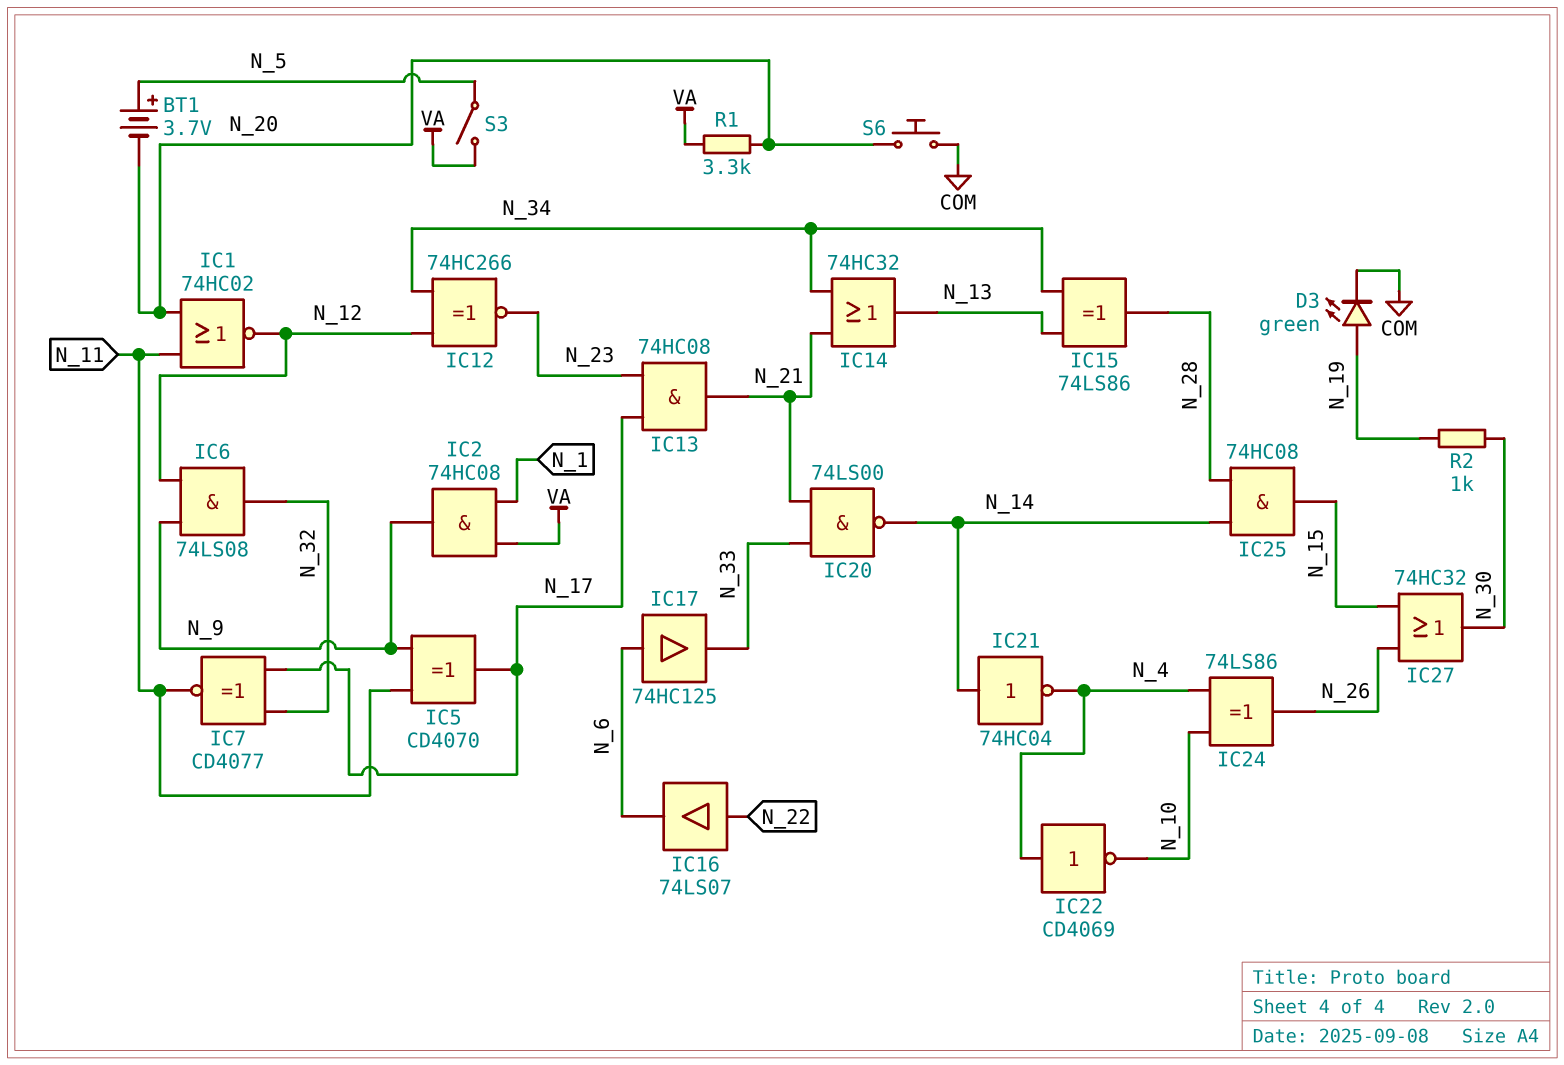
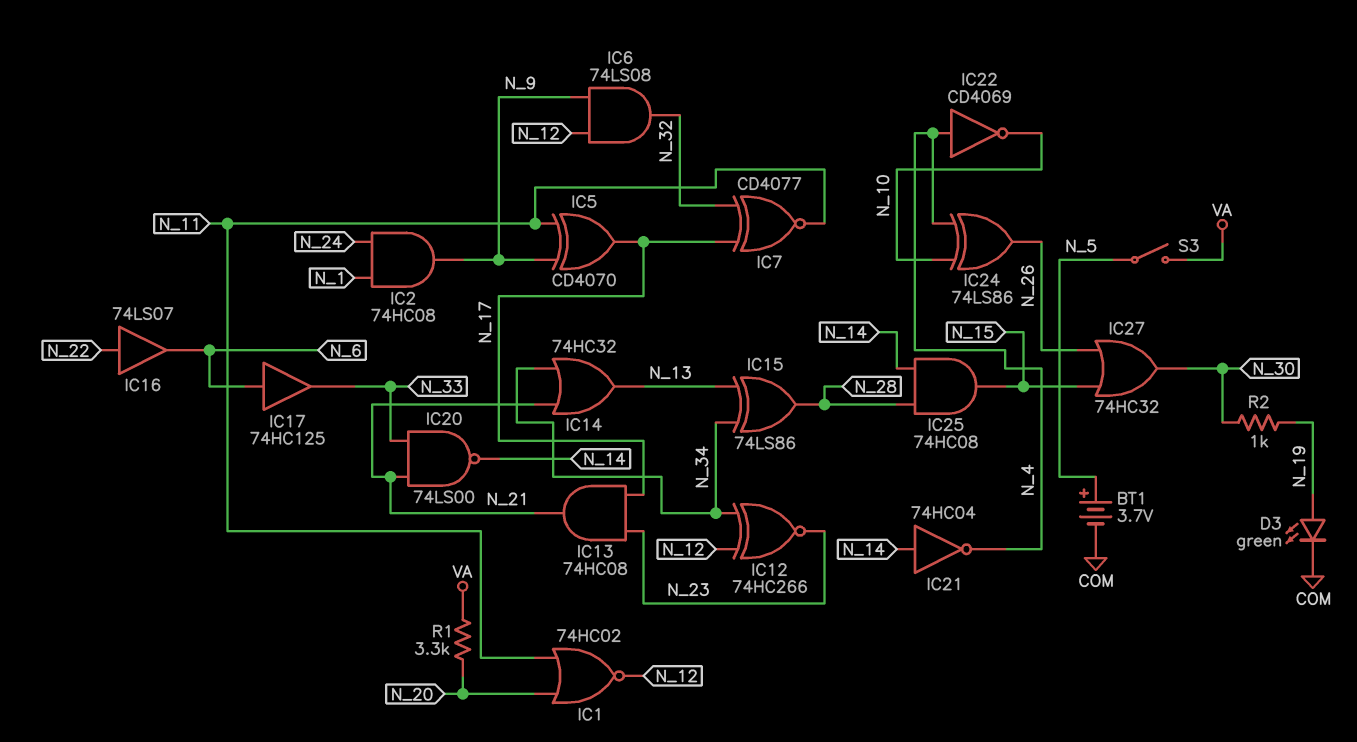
BT1: 3.7V (plus N_5, minus N_20) -> 3.7V (plus N_5, minus COM)
IC2: AND 74HC08 (in N_1, in VA, out N_9) -> AND 74HC08 (in N_1, in N_24, out N_9)
S6: button (COM, N_20) -> none

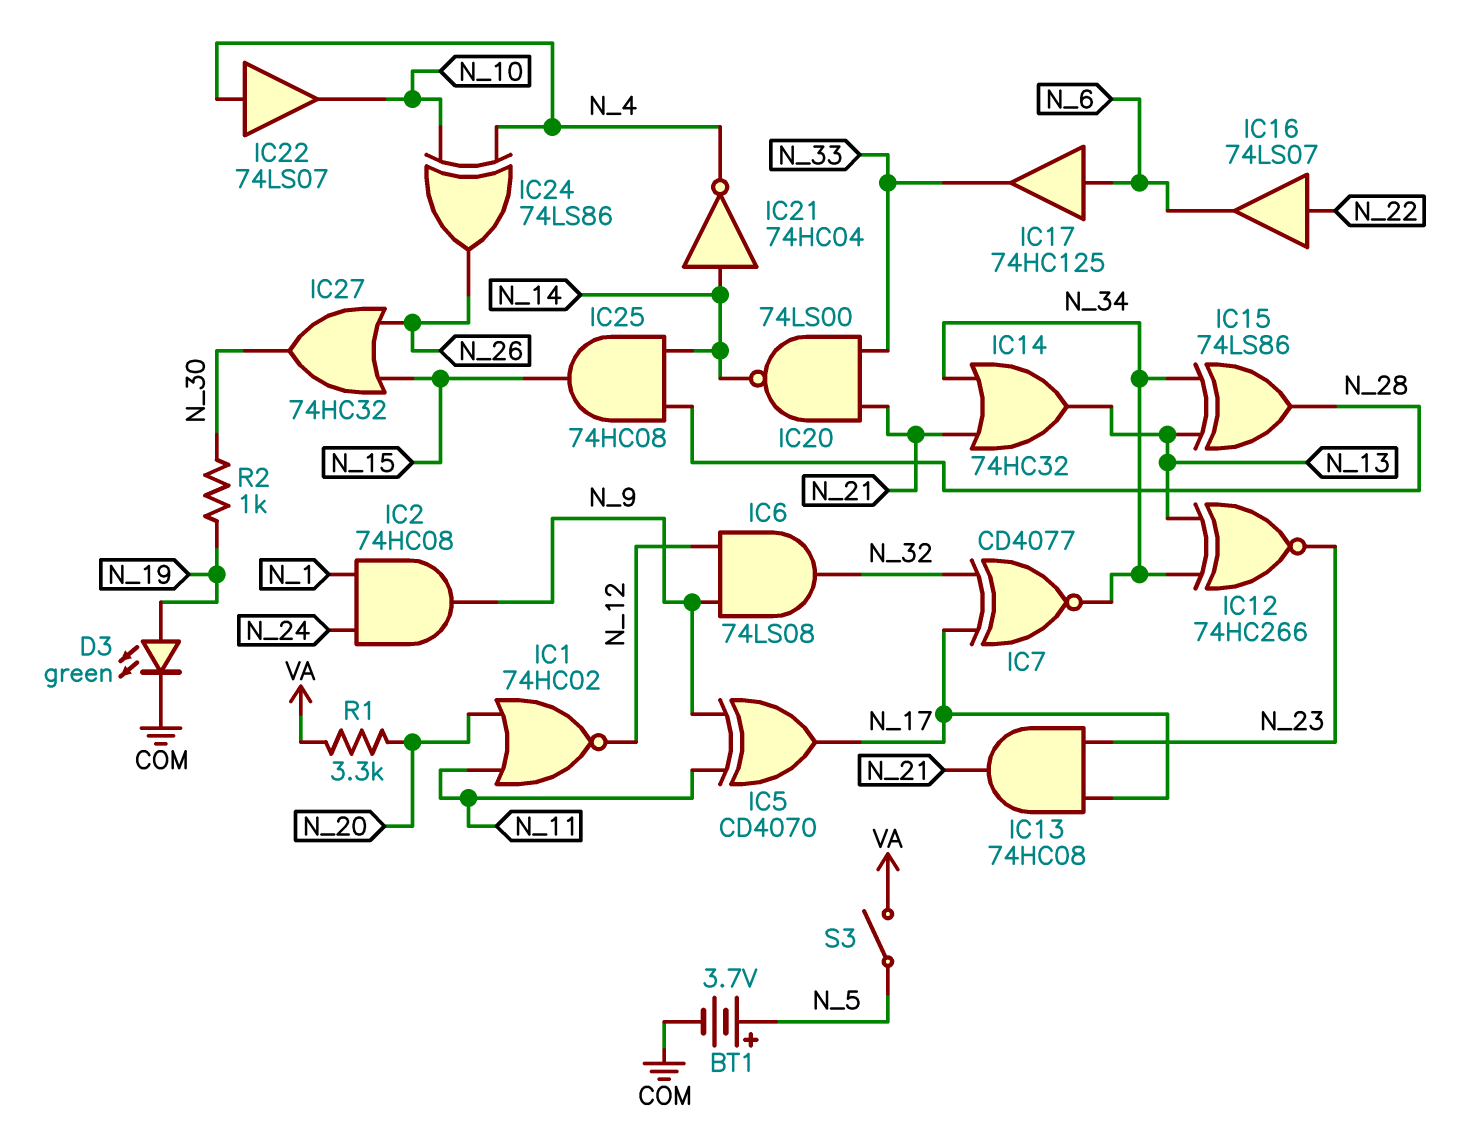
IC7: XNOR CD4077 (in N_17, in N_32, out N_11) -> XNOR CD4077 (in N_17, in N_32, out N_34)
IC12: XNOR 74HC266 (in N_12, in N_34, out N_23) -> XNOR 74HC266 (in N_13, in N_34, out N_23)
IC22: NOT CD4069 (in N_4, out N_10) -> buffer 74LS07 (in N_4, out N_10)

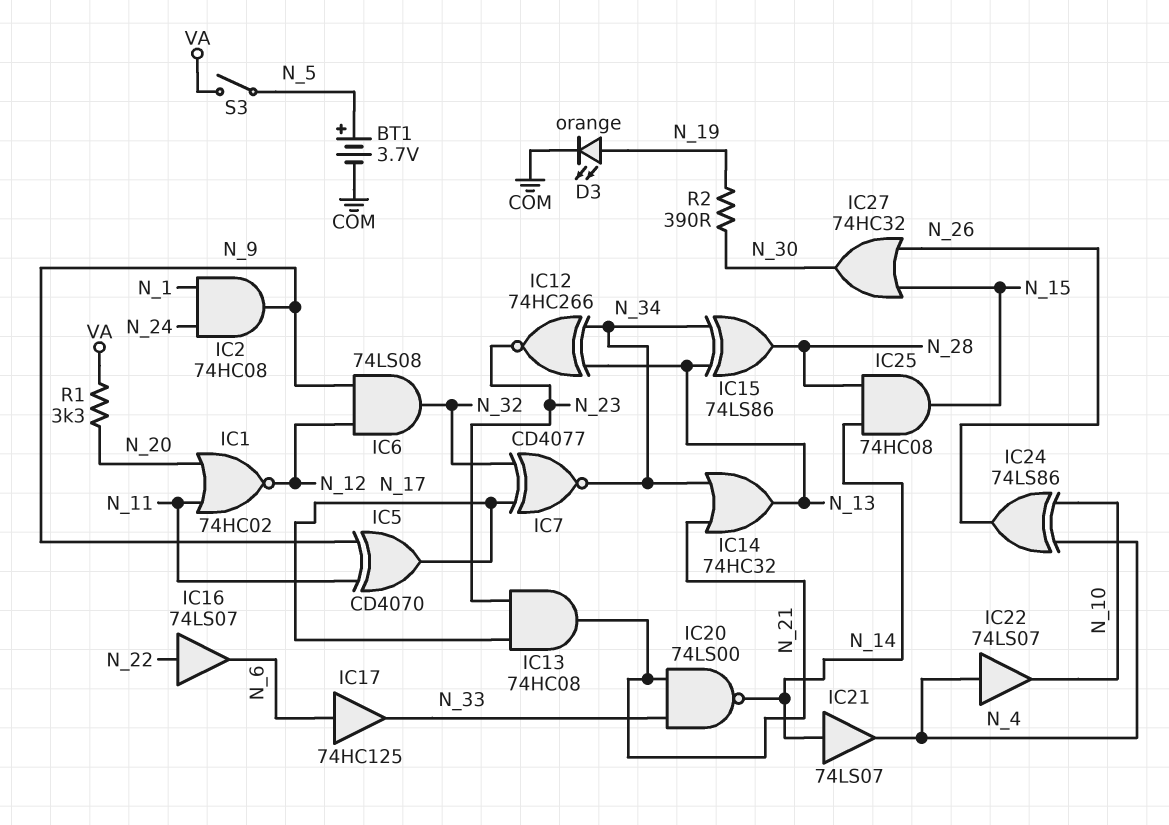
D3: LED green (A N_19, K COM) -> LED orange (A N_19, K COM)
IC21: NOT 74HC04 (in N_14, out N_4) -> buffer 74LS07 (in N_14, out N_4)
R2: 1k (N_19, N_30) -> 390 (N_19, N_30)

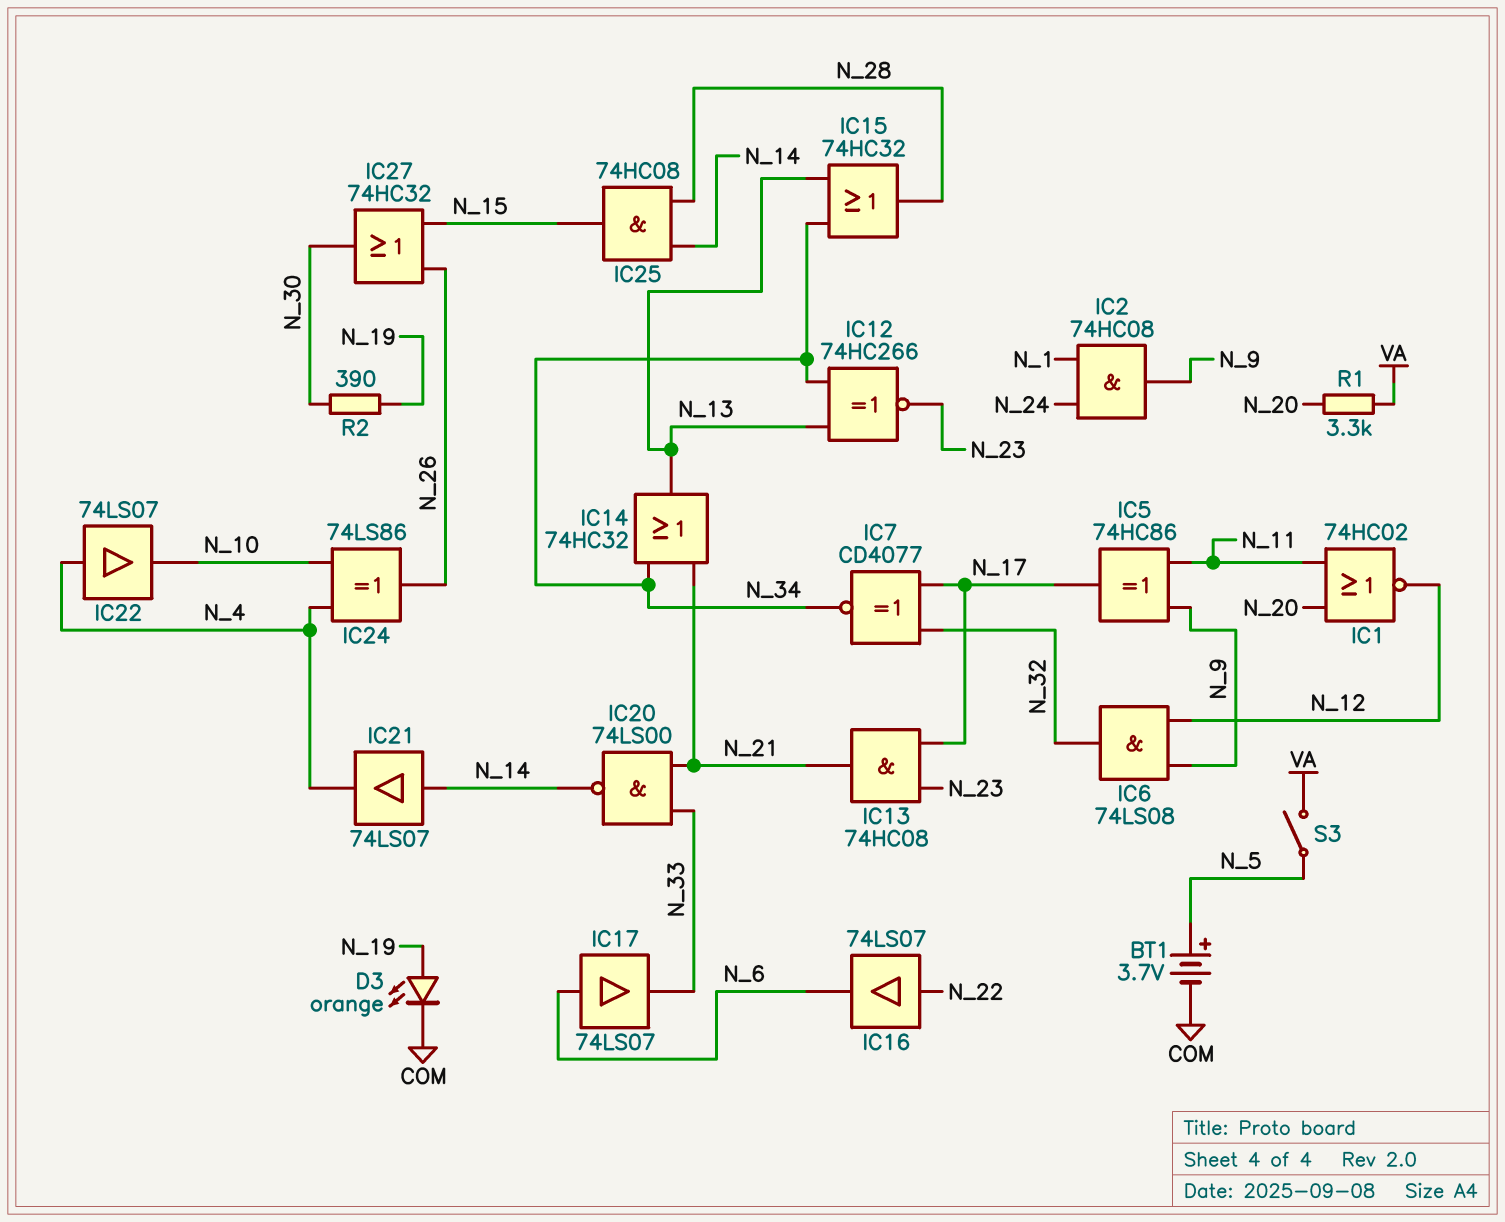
IC5: XOR CD4070 (in N_9, in N_11, out N_17) -> XOR 74HC86 (in N_9, in N_11, out N_17)
IC15: XOR 74LS86 (in N_13, in N_34, out N_28) -> OR 74HC32 (in N_13, in N_34, out N_28)
IC17: buffer 74HC125 (in N_6, out N_33) -> buffer 74LS07 (in N_6, out N_33)

